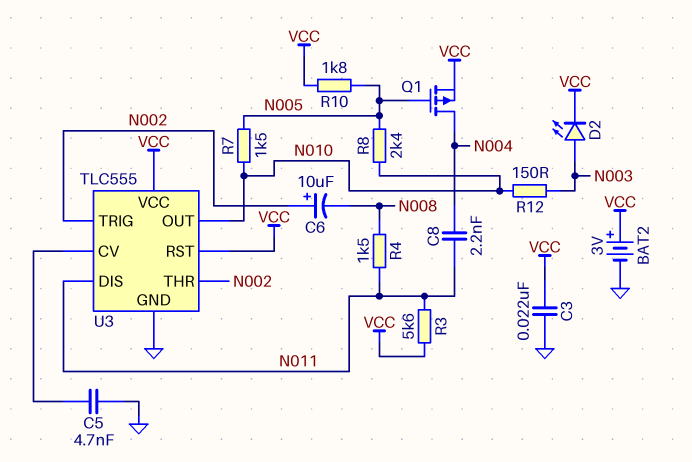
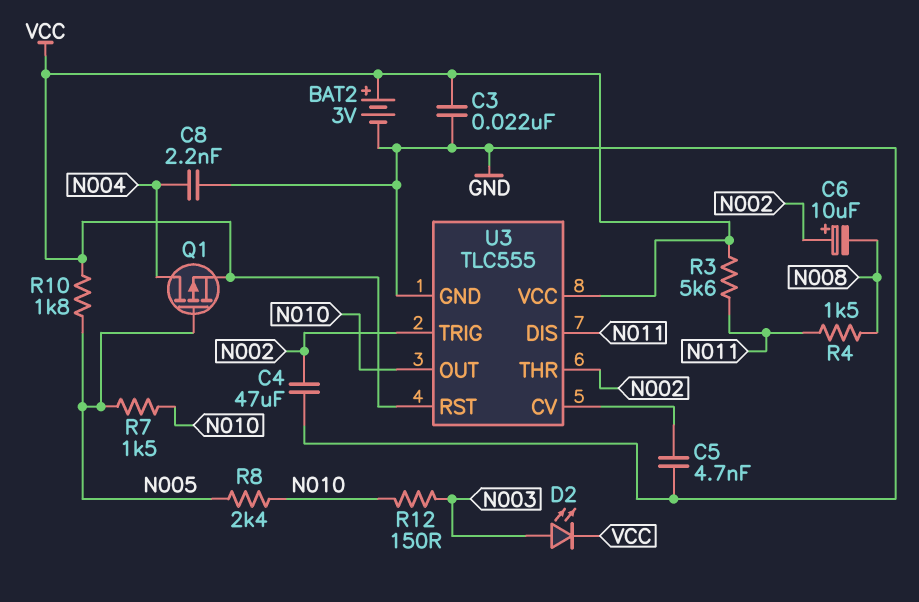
C4: none -> 47uF (GND, N002)
C8: 2.2nF (N004, N011) -> 2.2nF (GND, N004)

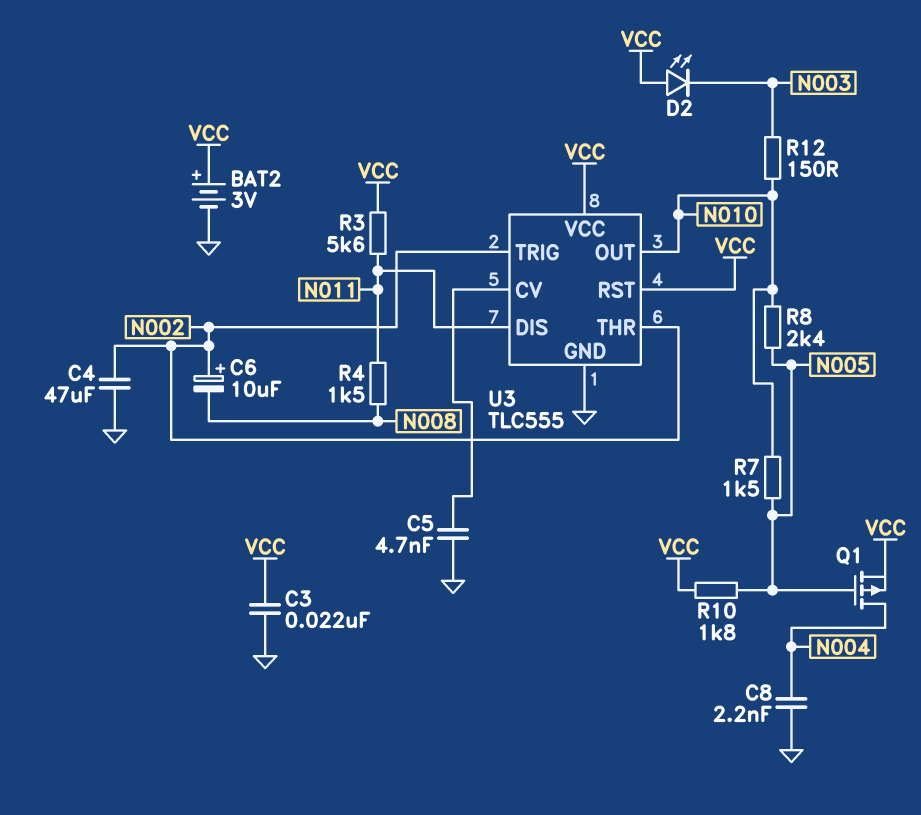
D2: LED (A N003, K VCC) -> LED (A VCC, K N003)

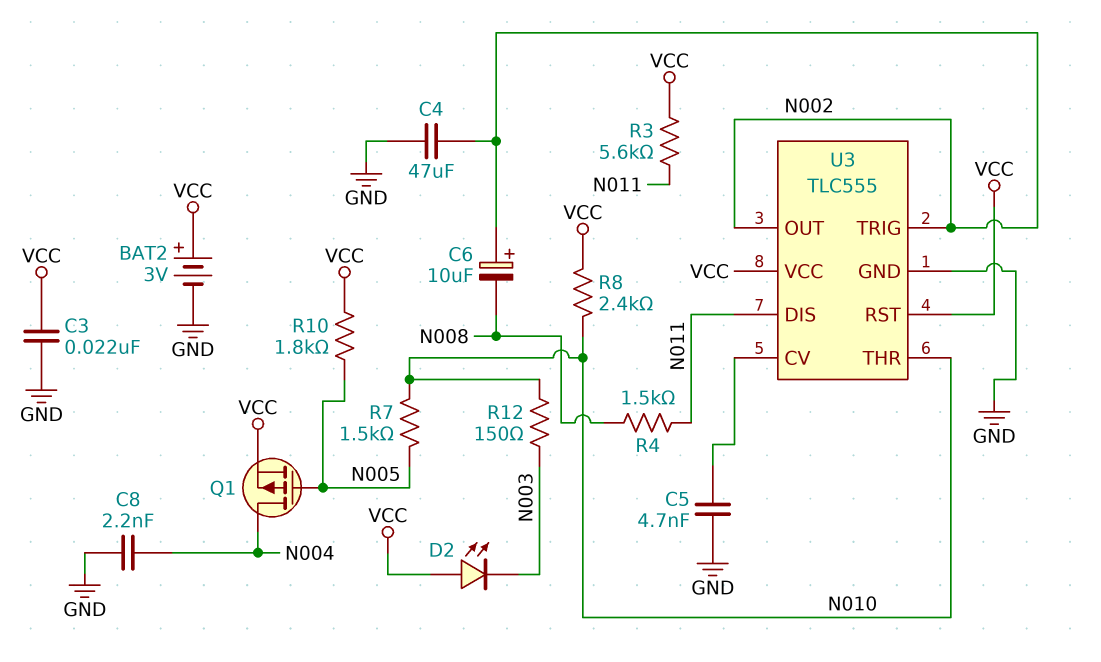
R8: 2.4k (N005, N010) -> 2.4k (N010, VCC)
U3 pin OUT: N010 -> N002
U3 pin THR: N002 -> N010

